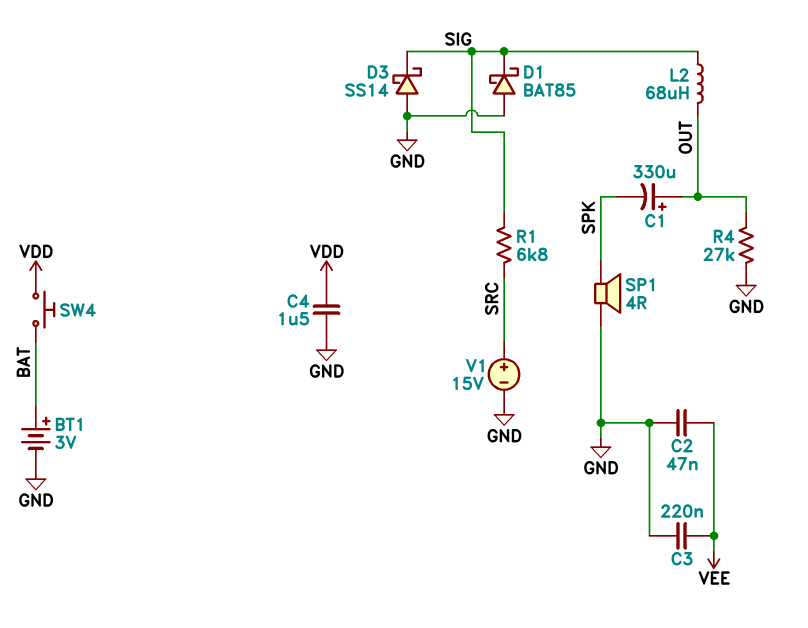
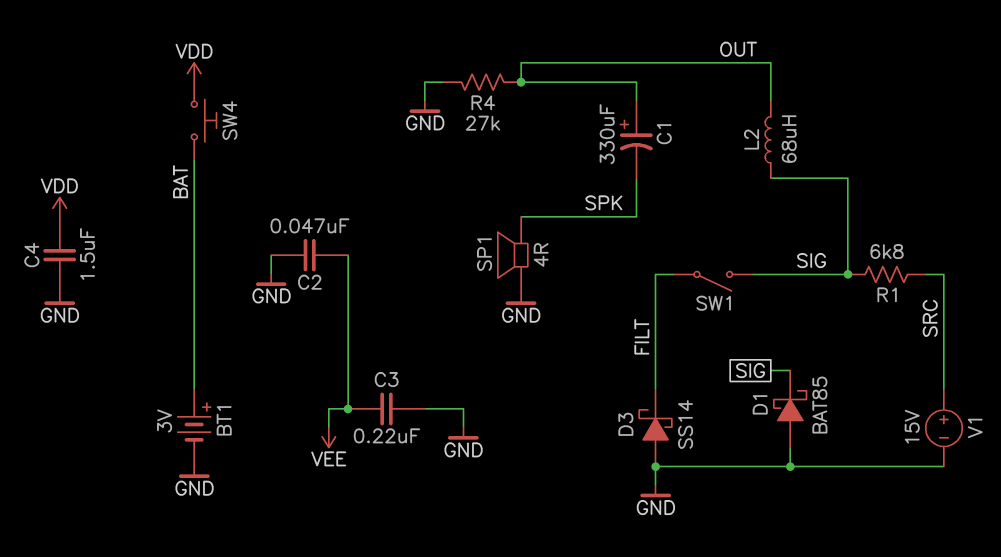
D3: schottky SS14 (A GND, K SIG) -> schottky SS14 (A GND, K FILT)
SW1: none -> switch (FILT, SIG)

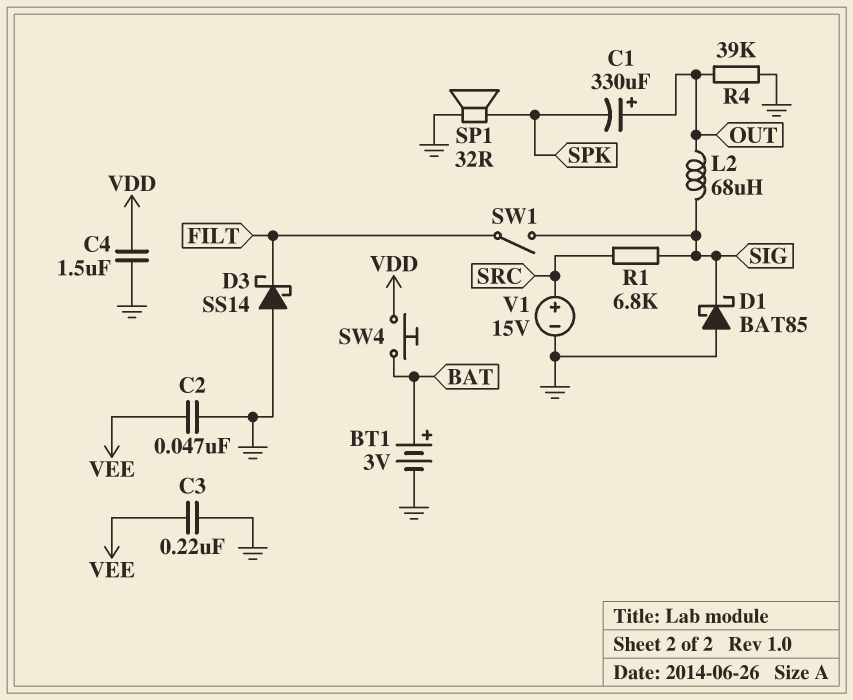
R4: 27k (GND, OUT) -> 39k (GND, OUT)
SP1: speaker 4R (GND, SPK) -> speaker 32R (GND, SPK)

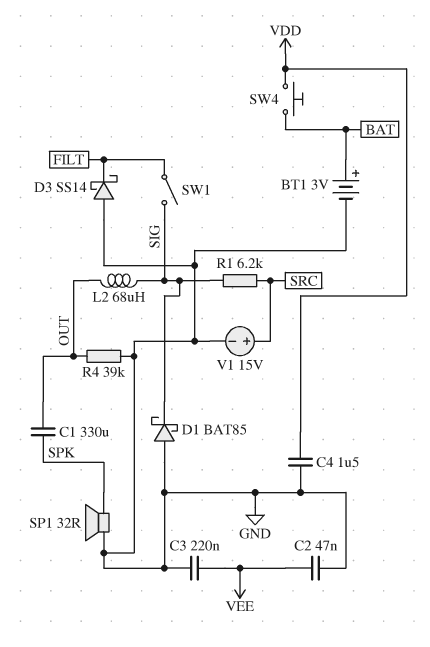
C1: 330uF (plus OUT, minus SPK) -> 330uF (OUT, SPK)
R1: 6.8k (SIG, SRC) -> 6.2k (SIG, SRC)

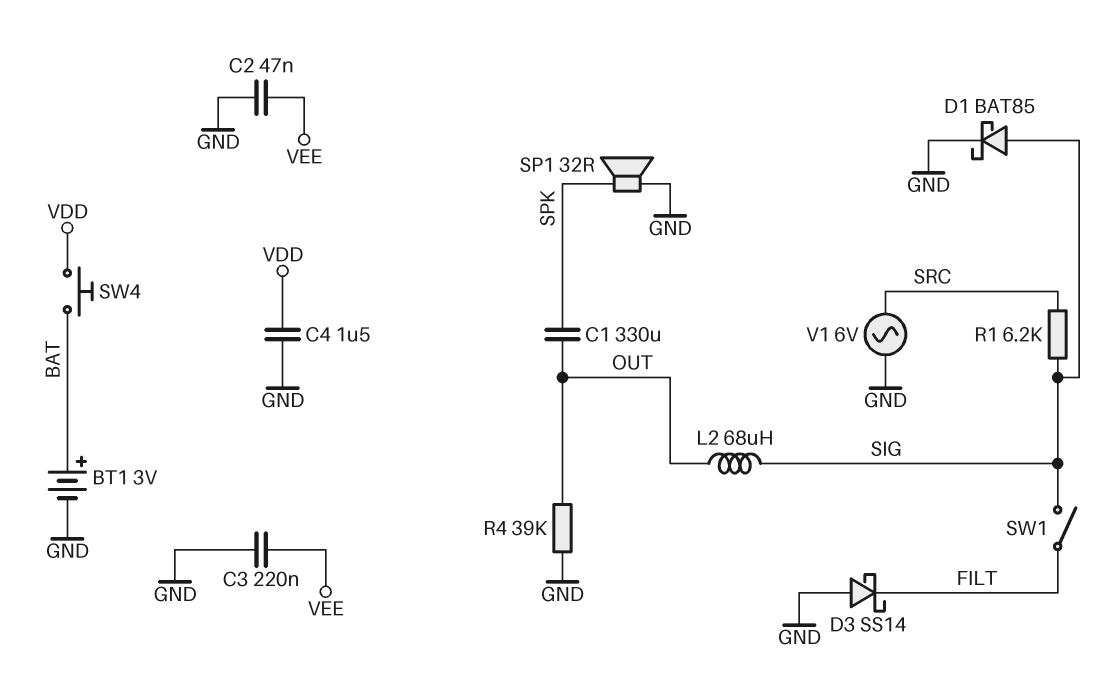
D1: schottky BAT85 (A GND, K SIG) -> schottky BAT85 (A SIG, K GND)
V1: 15V (plus SRC, minus GND) -> AC 6V (GND, SRC)

